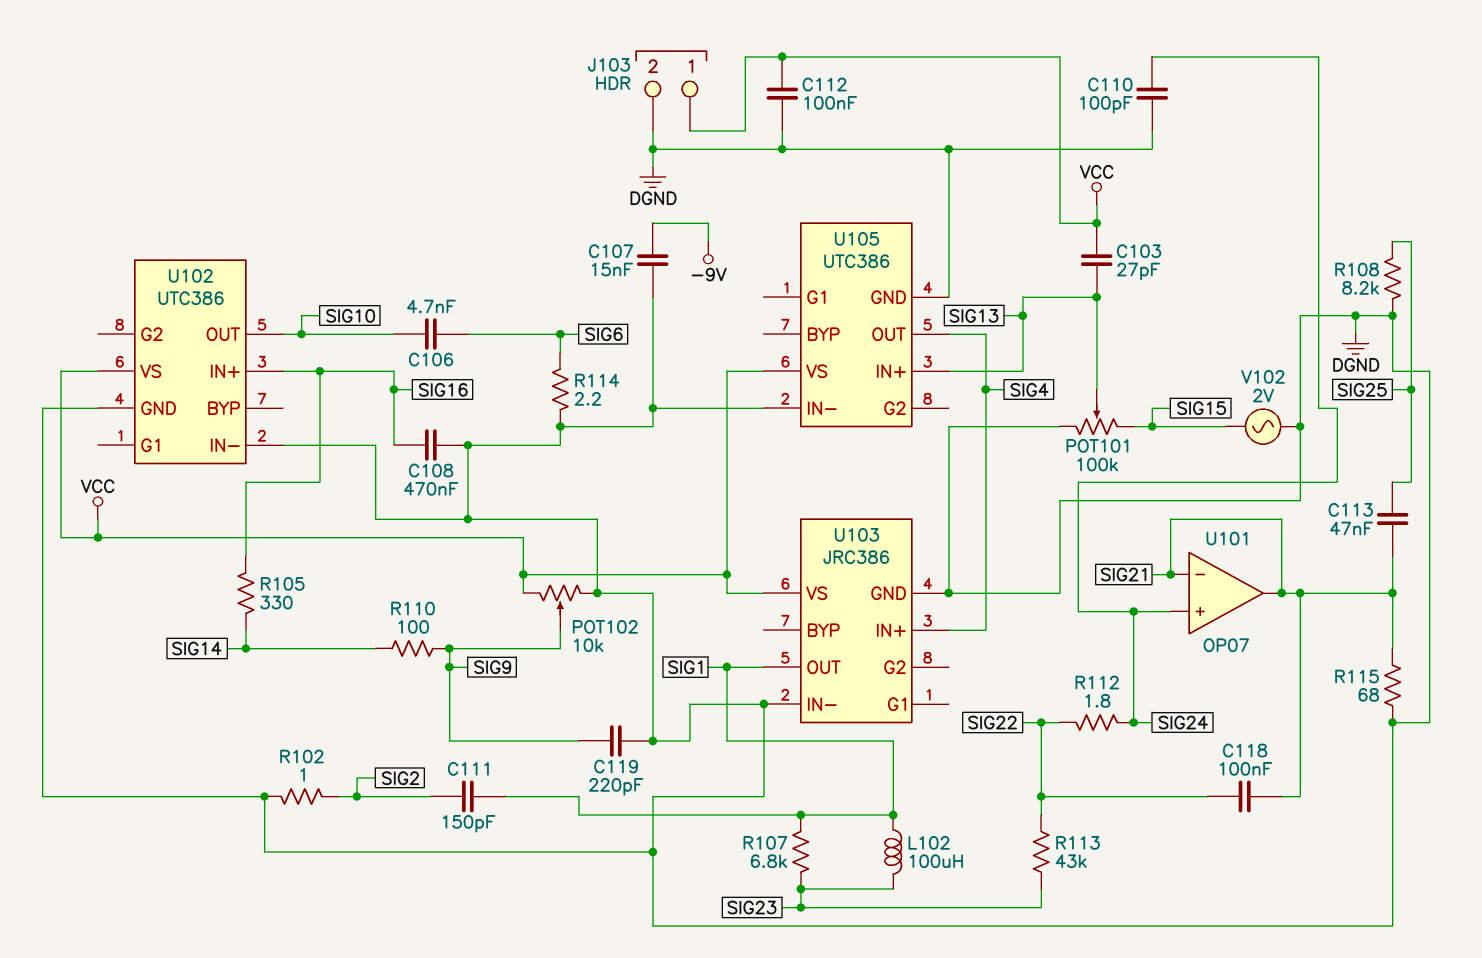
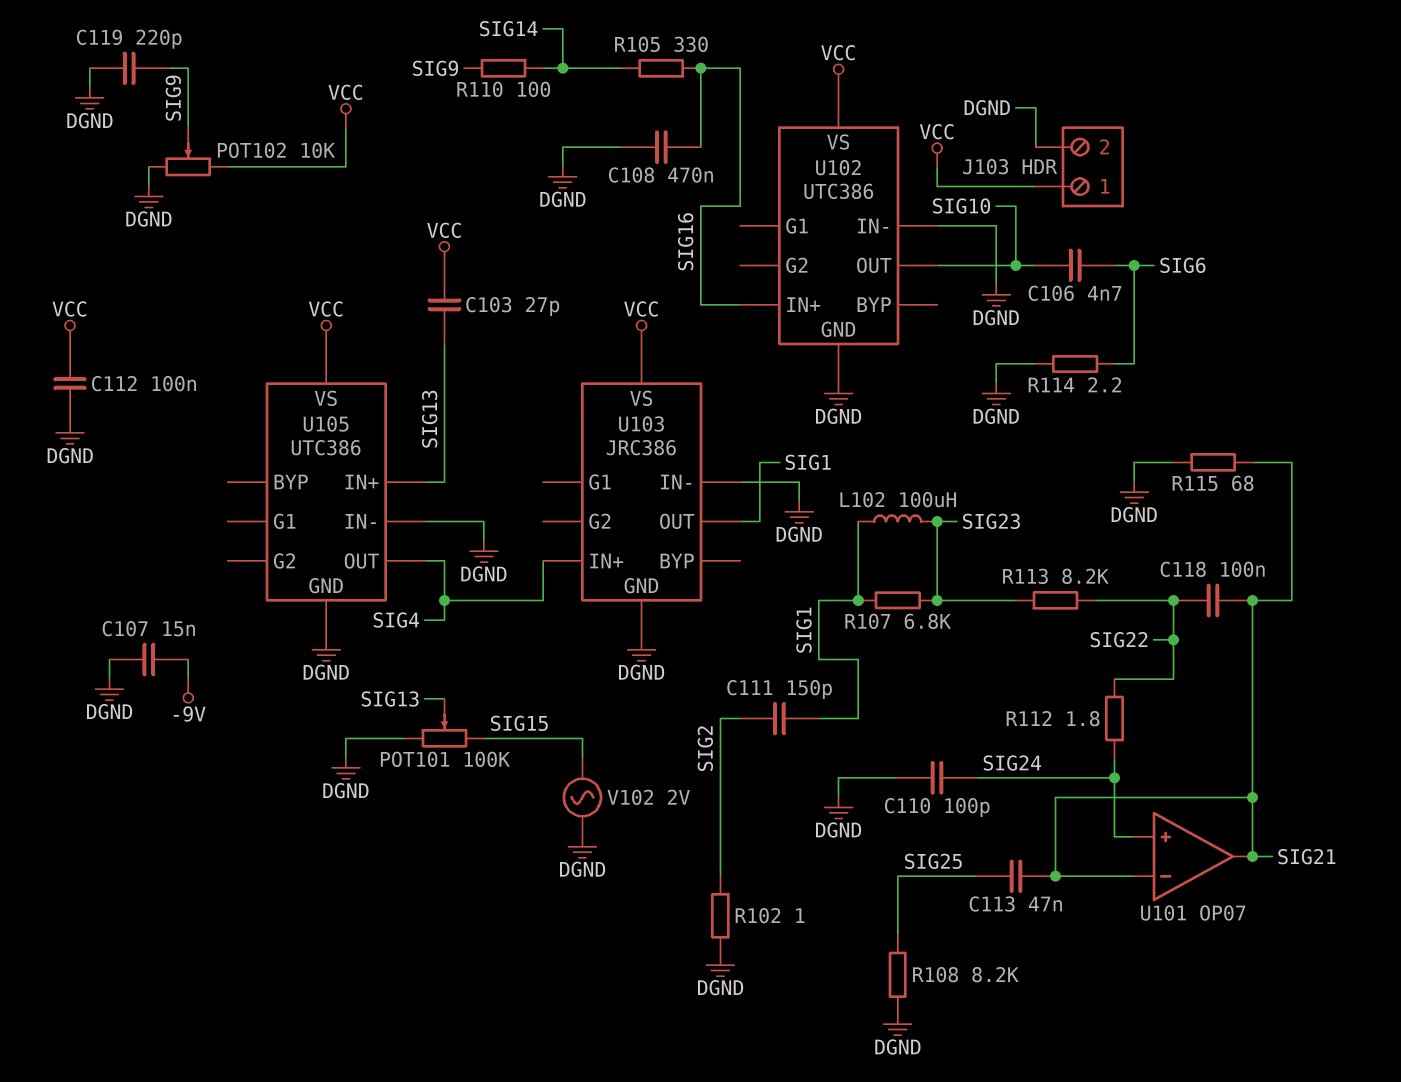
R113: 43k (SIG22, SIG23) -> 8.2k (SIG22, SIG23)

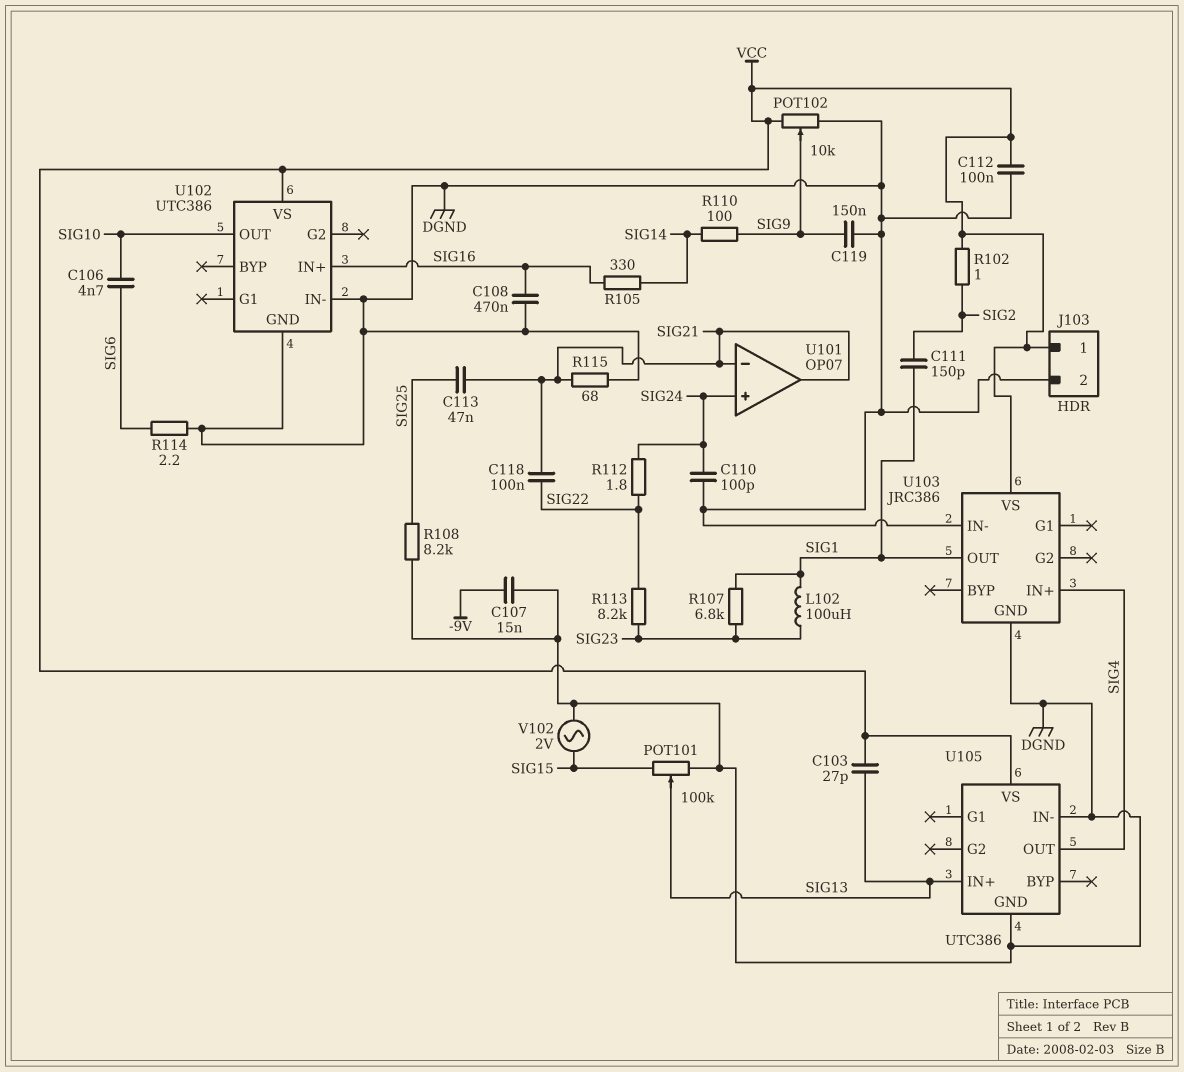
C119: 220pF (DGND, SIG9) -> 150nF (DGND, SIG9)
R102: 1 (DGND, SIG2) -> 1 (SIG2, VCC)

